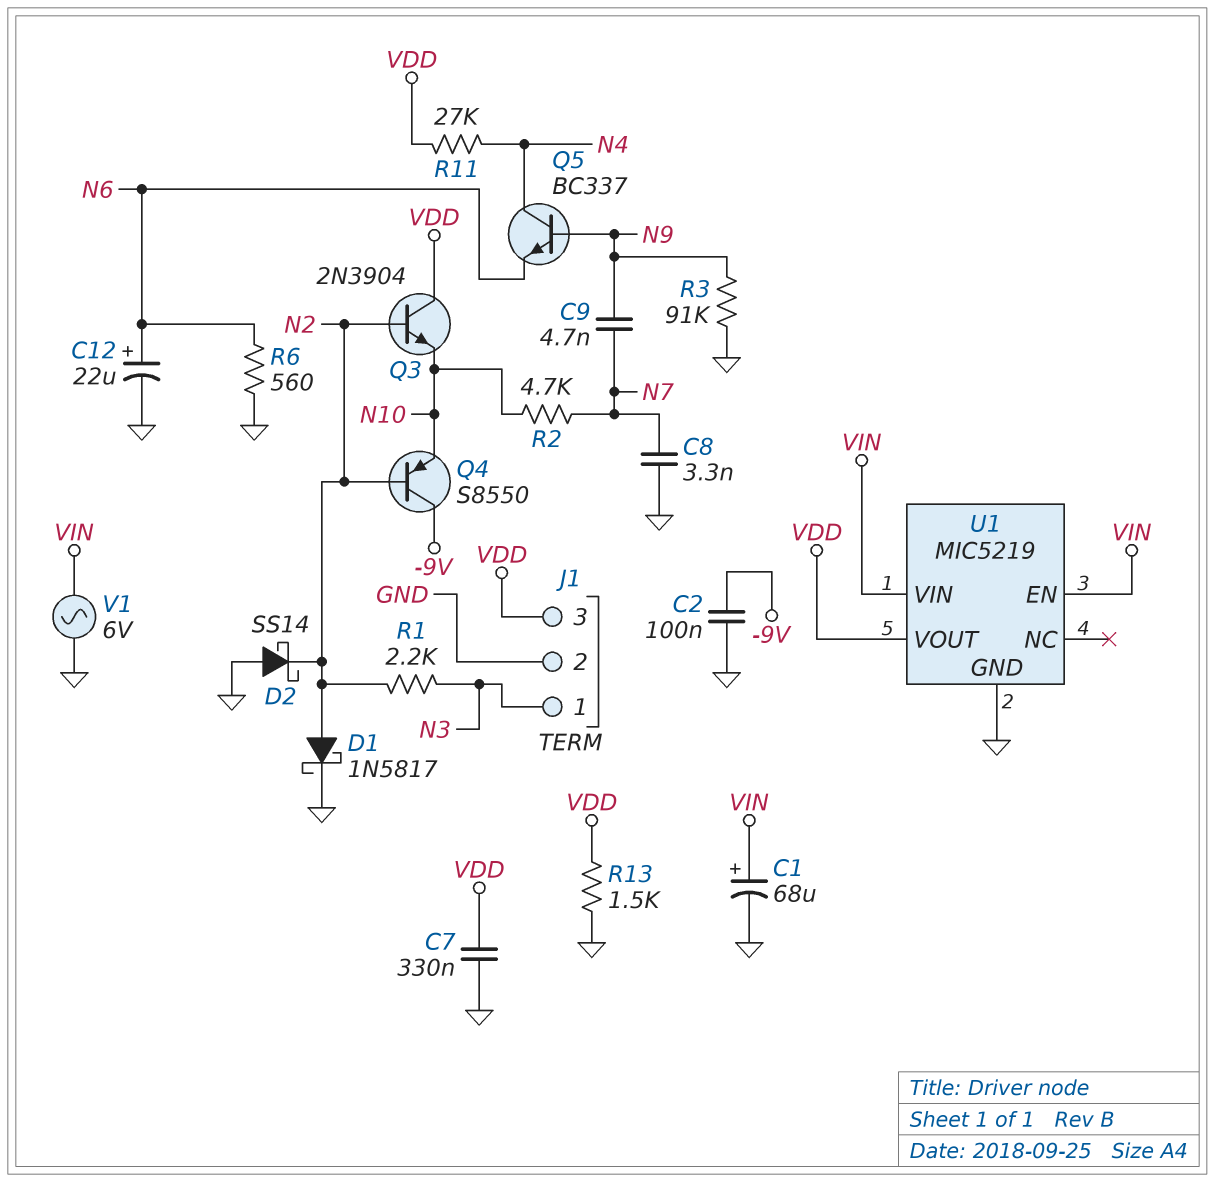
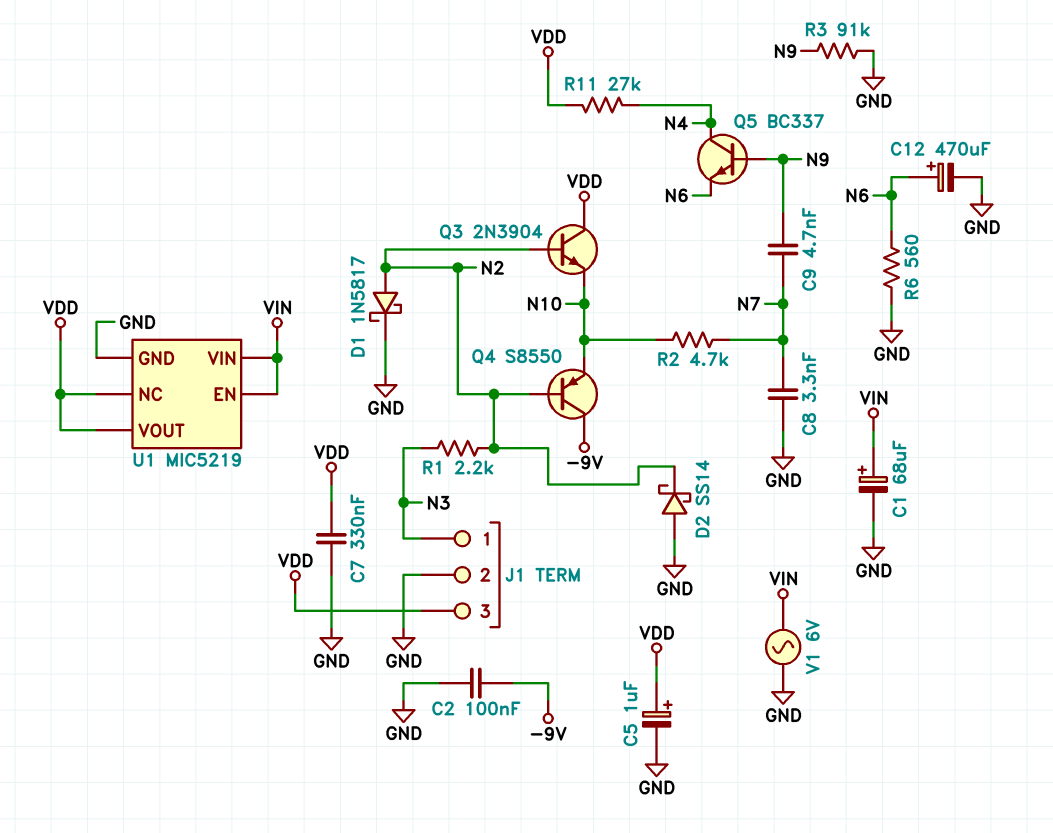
C5: none -> 1uF (plus VDD, minus GND)
C12: 22uF (plus N6, minus GND) -> 470uF (plus N6, minus GND)
R13: 1.5k (GND, VDD) -> none
U1 pin NC: none -> VDD

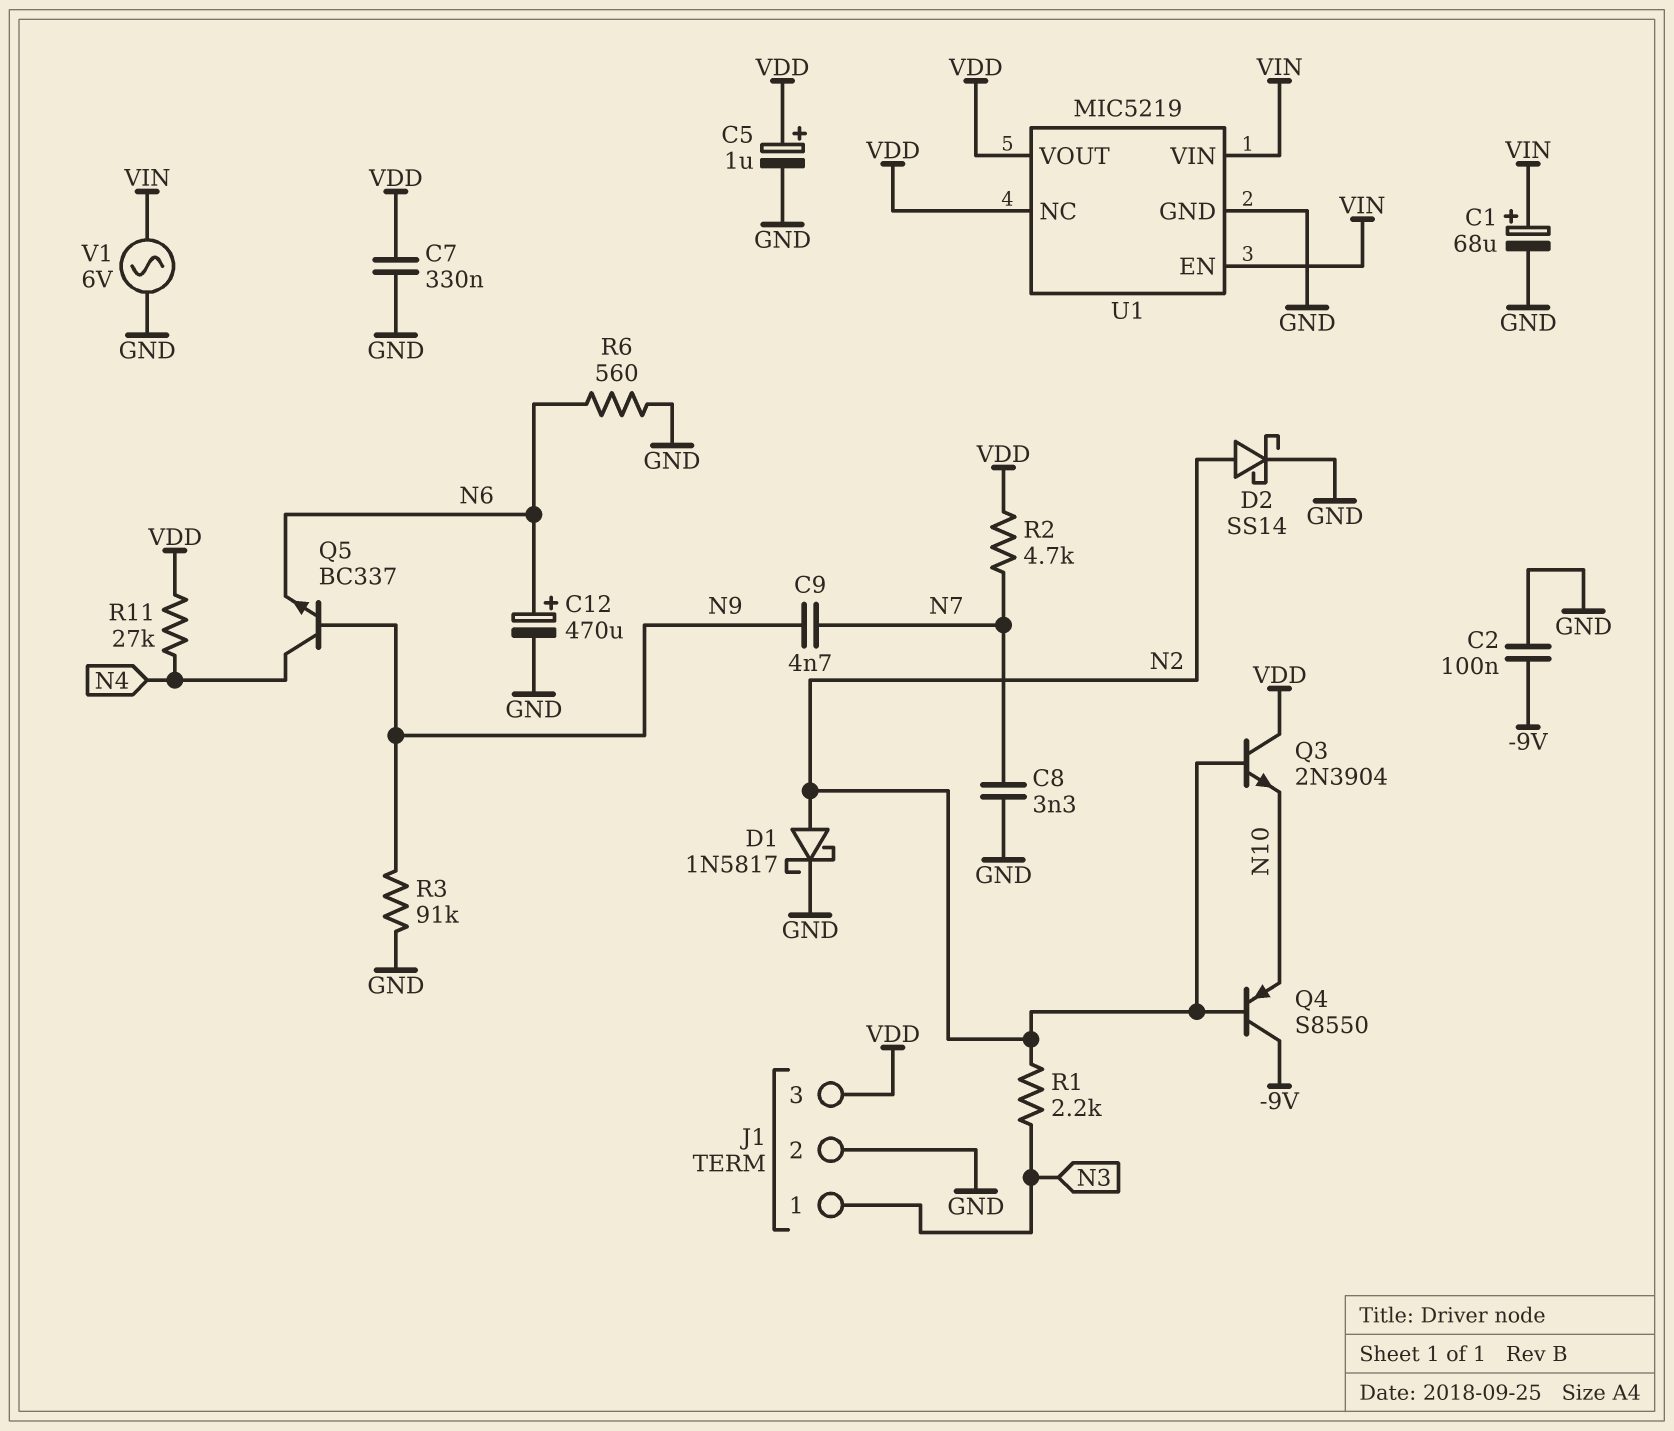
D2: schottky SS14 (A GND, K N2) -> schottky SS14 (A N2, K GND)
R2: 4.7k (N7, N10) -> 4.7k (N7, VDD)

